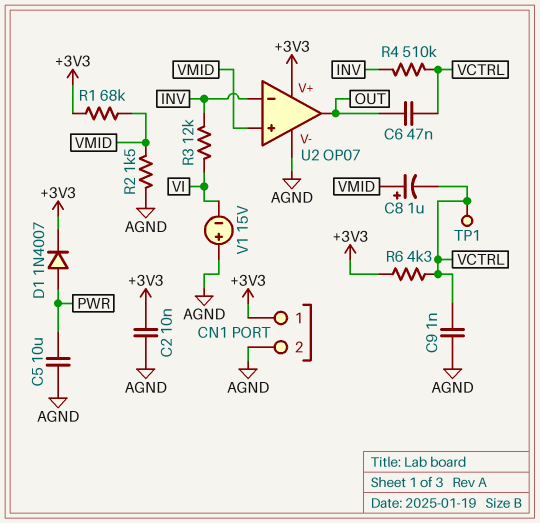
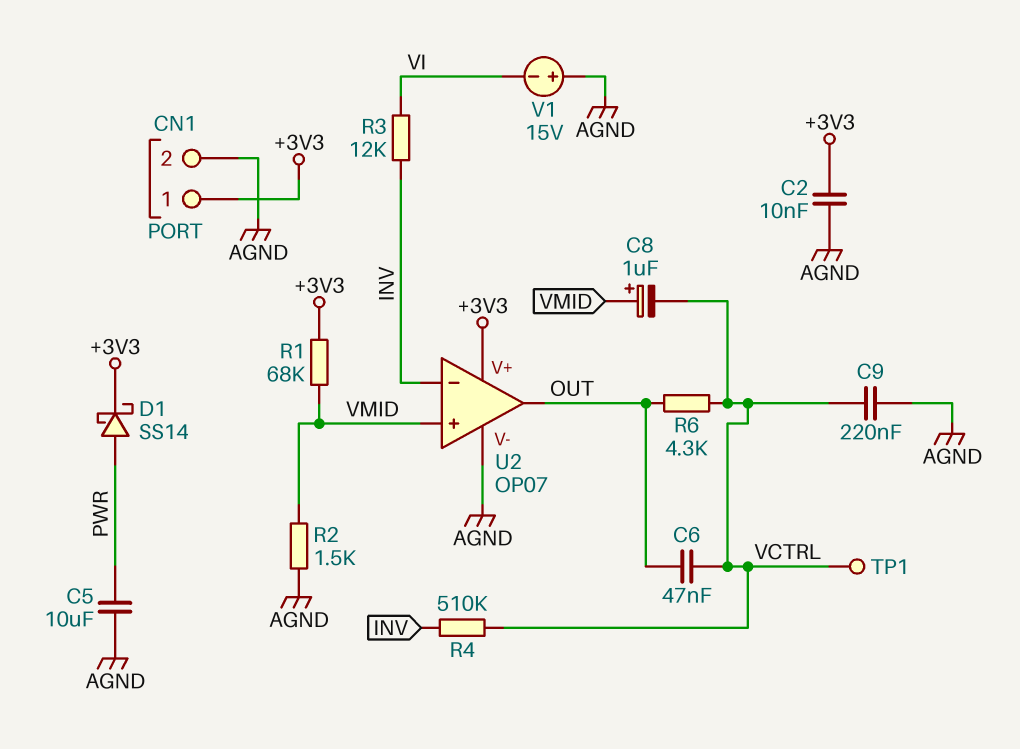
C9: 1nF (AGND, VCTRL) -> 220nF (AGND, VCTRL)
D1: diode 1N4007 (A PWR, K +3V3) -> schottky SS14 (A PWR, K +3V3)
R6: 4.3k (+3V3, VCTRL) -> 4.3k (OUT, VCTRL)

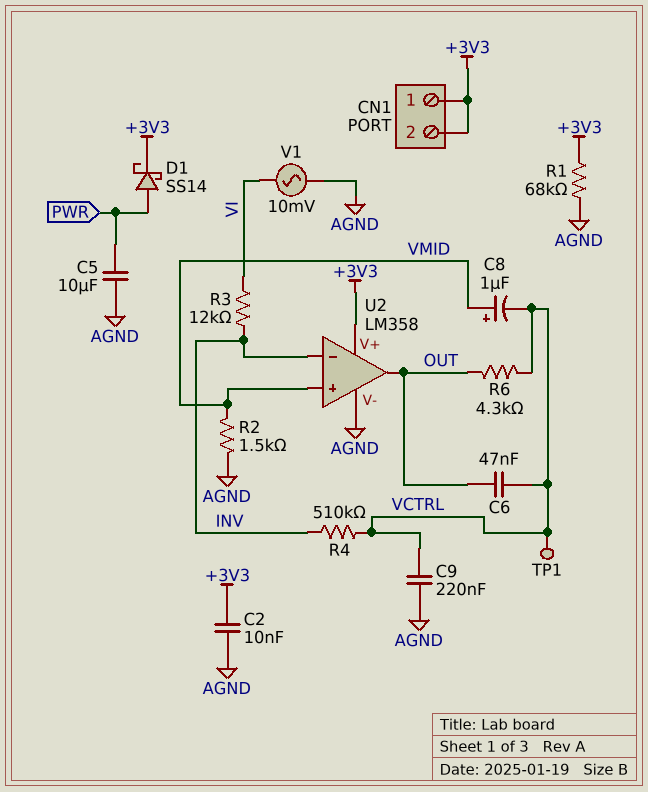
CN1 pin 2: AGND -> +3V3
R1: 68k (+3V3, VMID) -> 68k (+3V3, AGND)
U2: OP07 -> LM358
V1: 15V (plus AGND, minus VI) -> AC 10mV (AGND, VI)

